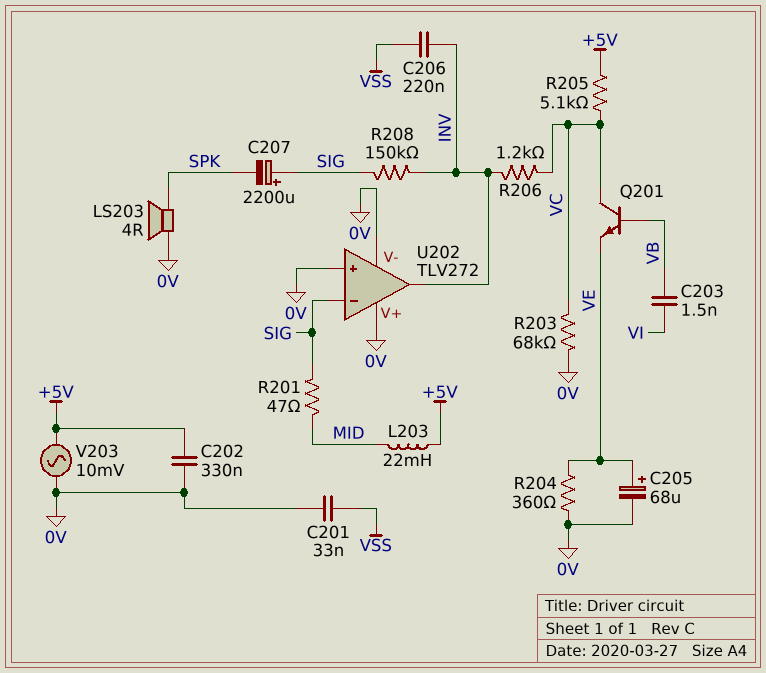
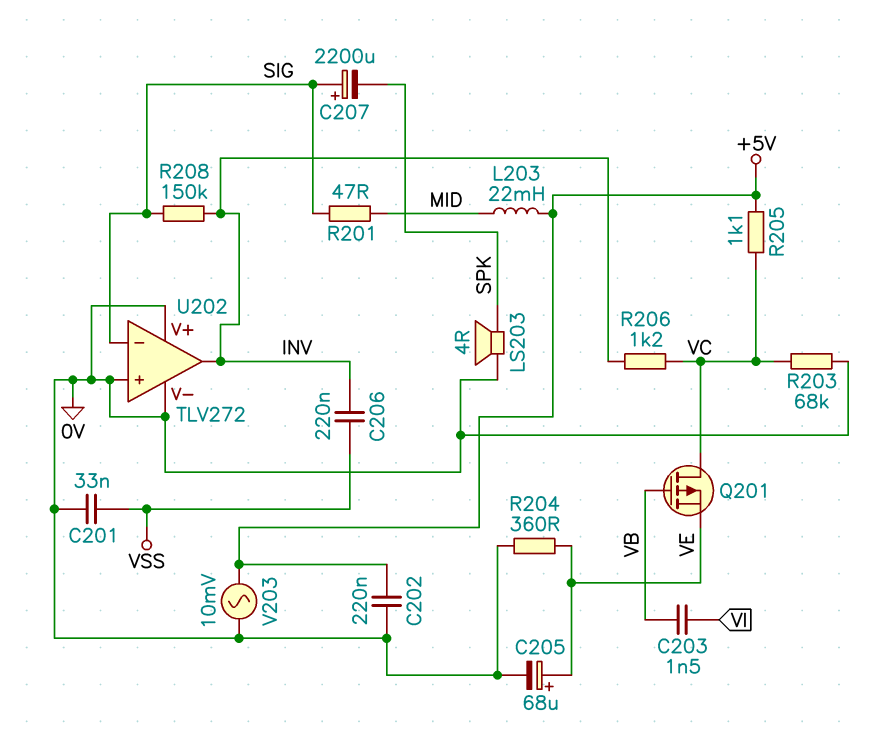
C202: 330nF (+5V, 0V) -> 220nF (+5V, 0V)
Q201: NPN (B VB, C VC, E VE) -> PMOS (G VB, D VC, S VE)
R205: 5.1k (+5V, VC) -> 1.1k (+5V, VC)

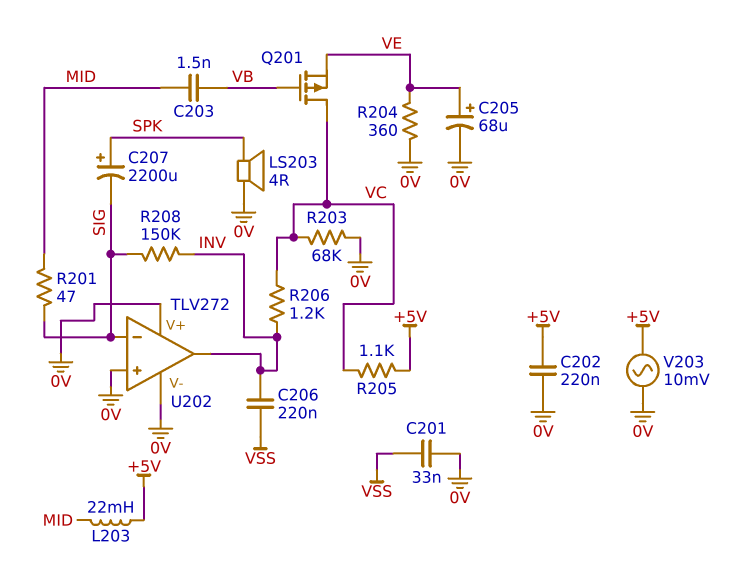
C203: 1.5nF (VB, VI) -> 1.5nF (MID, VB)
C207: 2200uF (plus SIG, minus SPK) -> 2200uF (plus SPK, minus SIG)

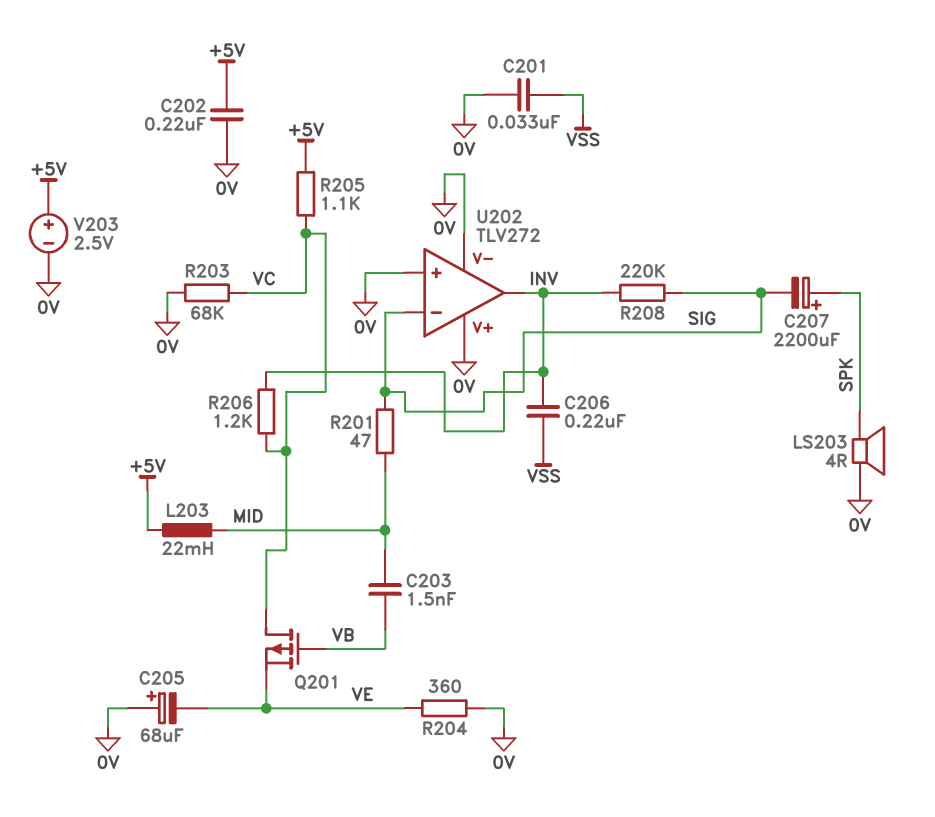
C205: 68uF (plus VE, minus 0V) -> 68uF (plus 0V, minus VE)
R208: 150k (INV, SIG) -> 220k (INV, SIG)
V203: AC 10mV (+5V, 0V) -> 2.5V (plus +5V, minus 0V)

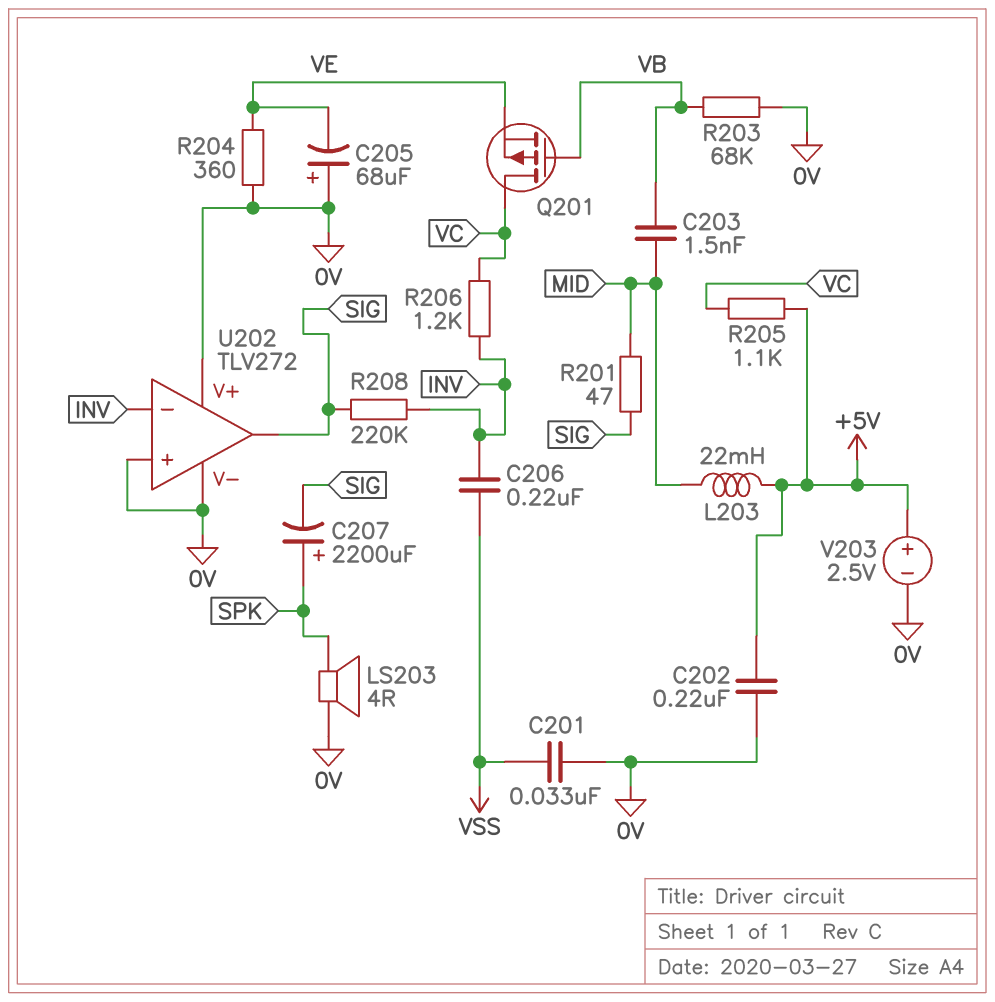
R203: 68k (0V, VC) -> 68k (0V, VB)
U202 pin in-: SIG -> INV
U202 pin out: INV -> SIG

